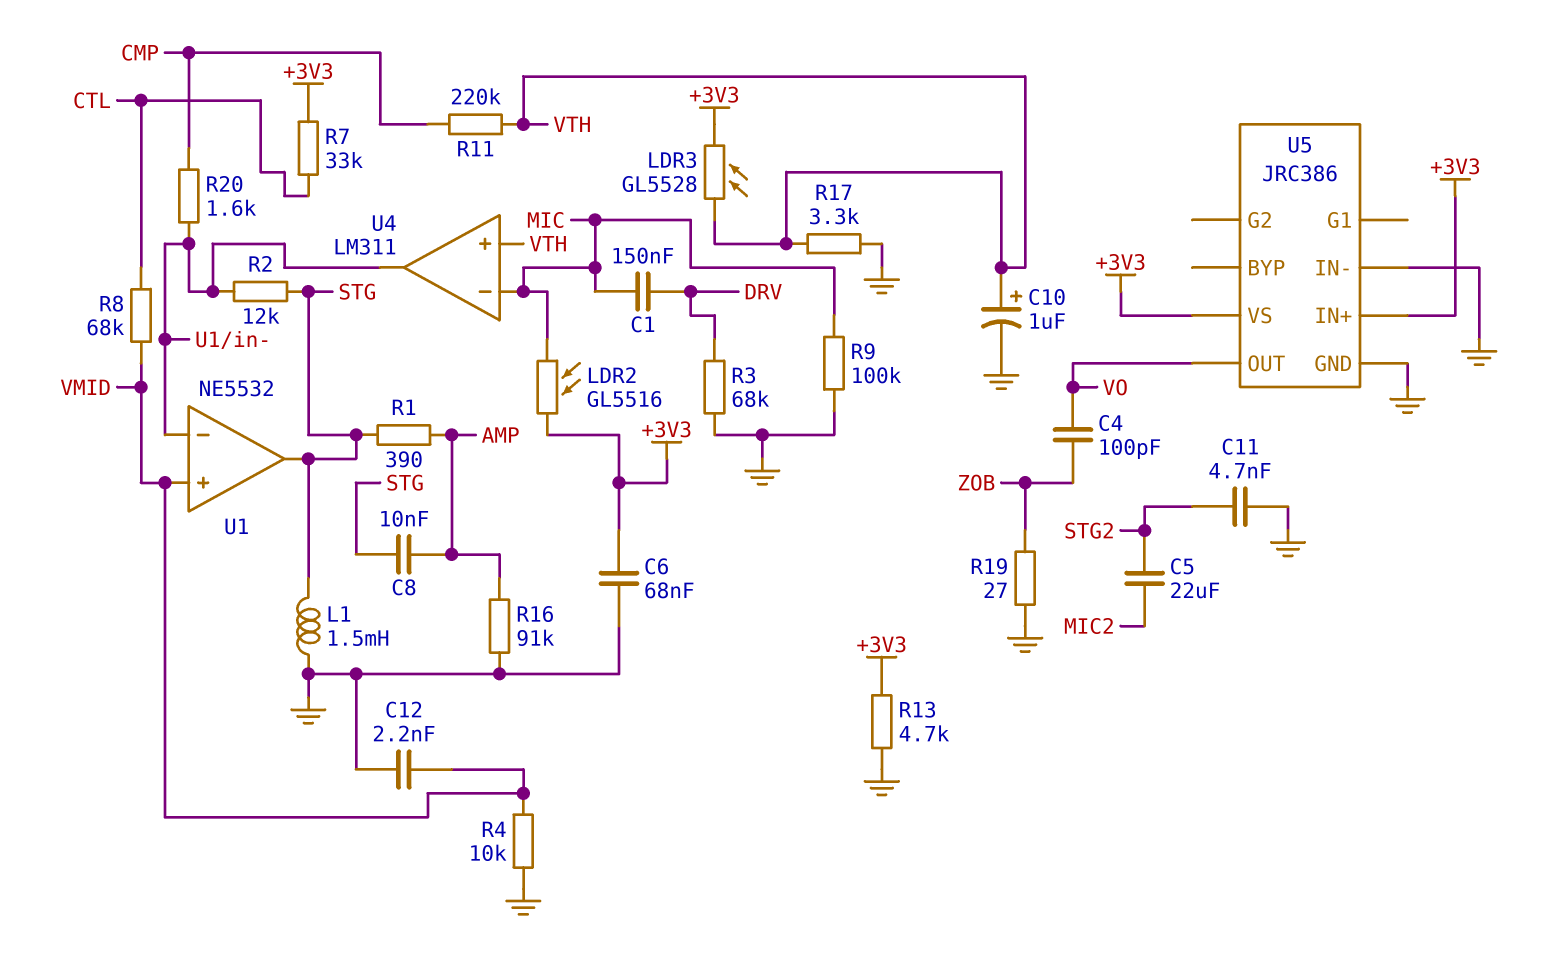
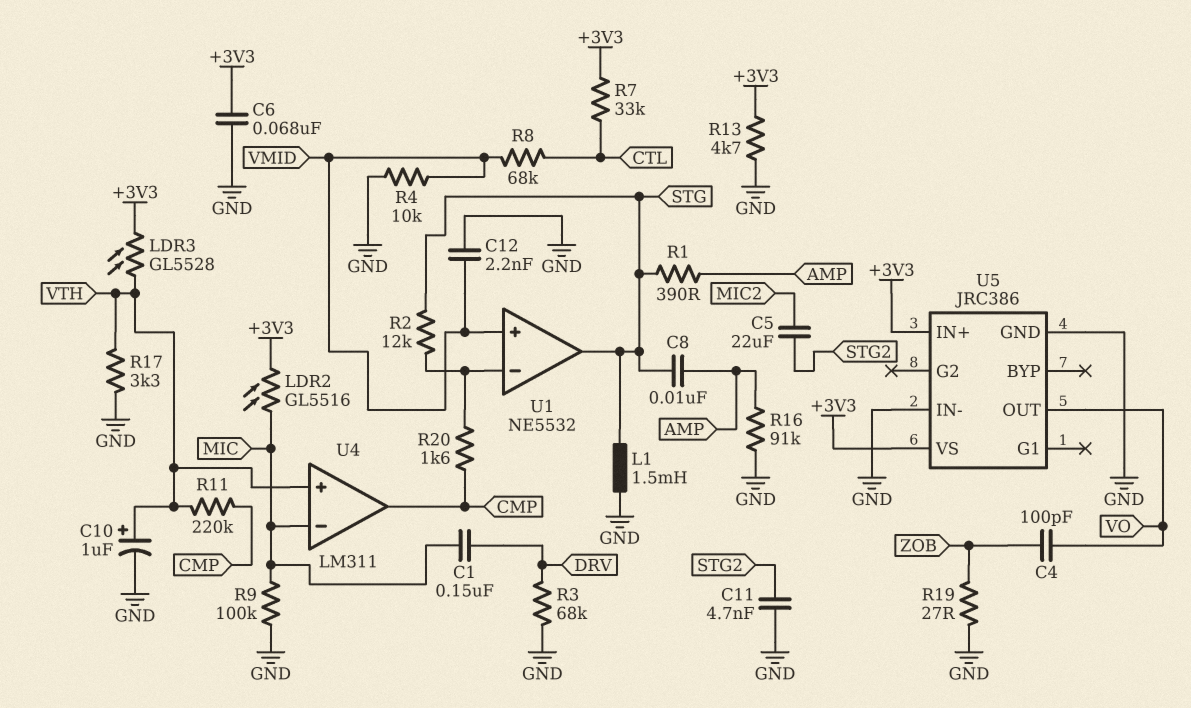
U4 pin out: U1/in- -> CMP

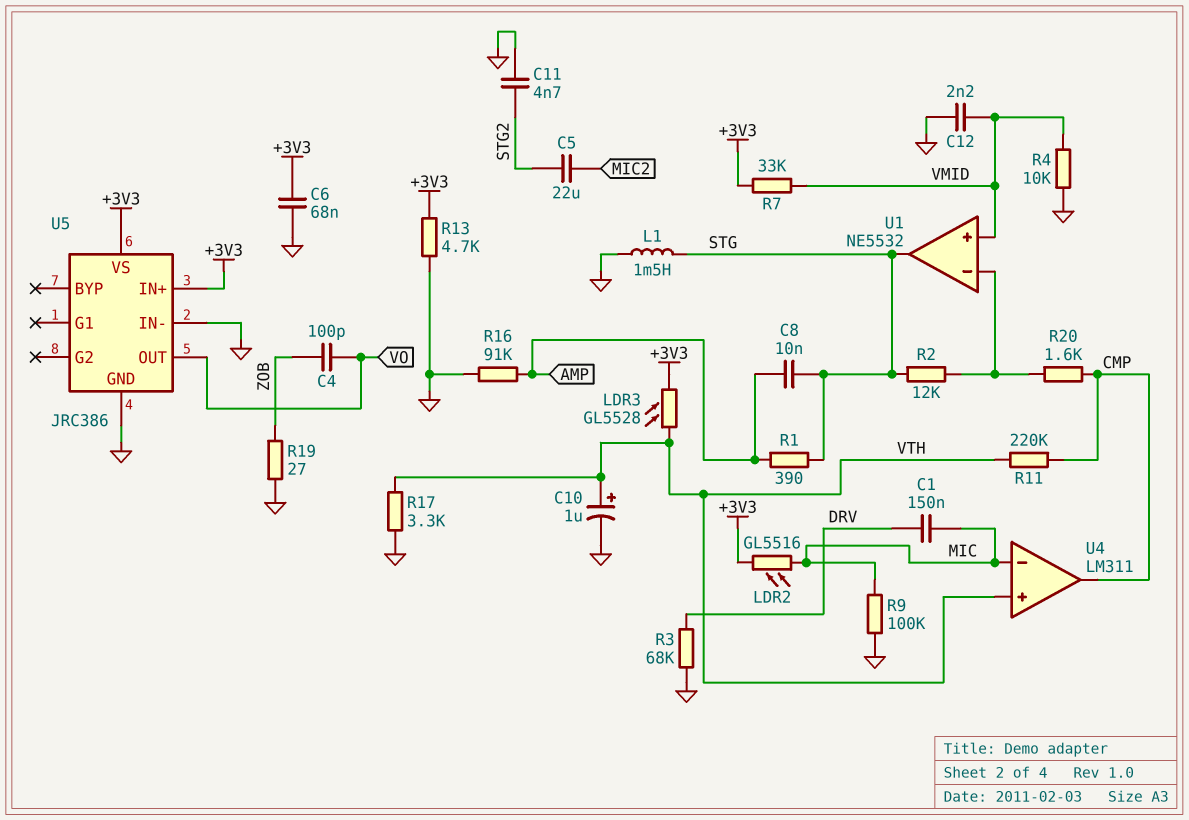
R7: 33k (+3V3, CTL) -> 33k (+3V3, VMID)
R8: 68k (CTL, VMID) -> none

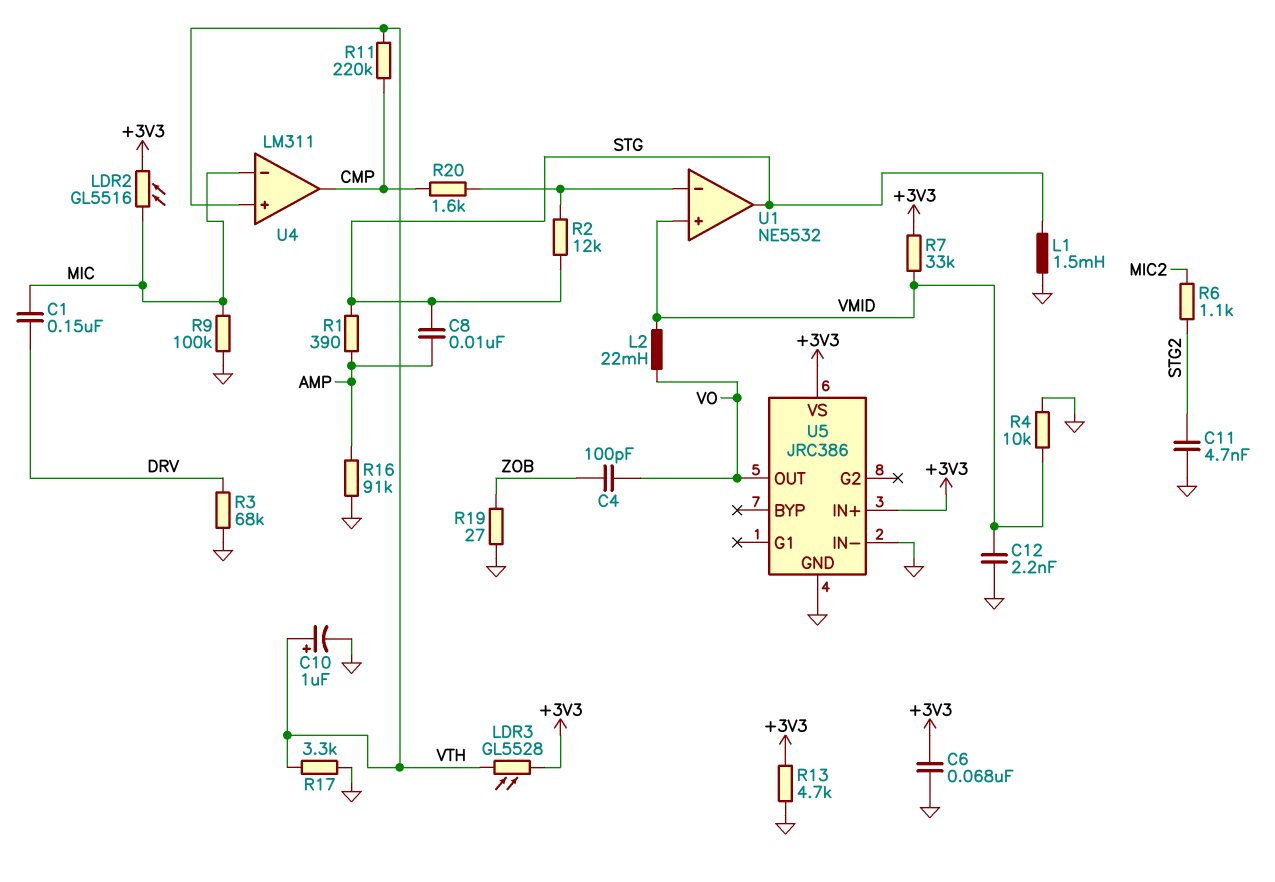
C5: 22uF (MIC2, STG2) -> none
L2: none -> 22mH (VMID, VO)
R6: none -> 1.1k (MIC2, STG2)

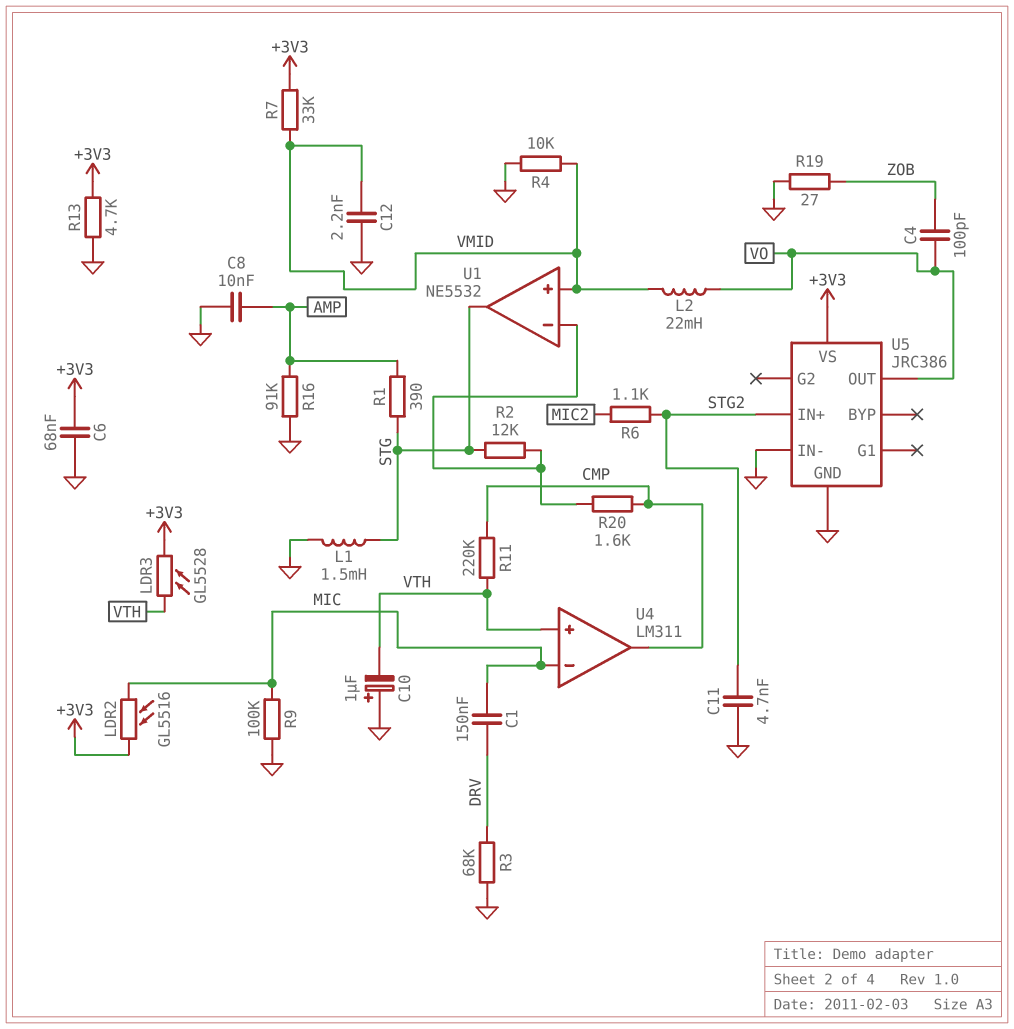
C8: 10nF (AMP, STG) -> 10nF (AMP, GND)
C10: 1uF (plus VTH, minus GND) -> 1uF (plus GND, minus VTH)
R17: 3.3k (GND, VTH) -> none
U5 pin IN+: +3V3 -> STG2

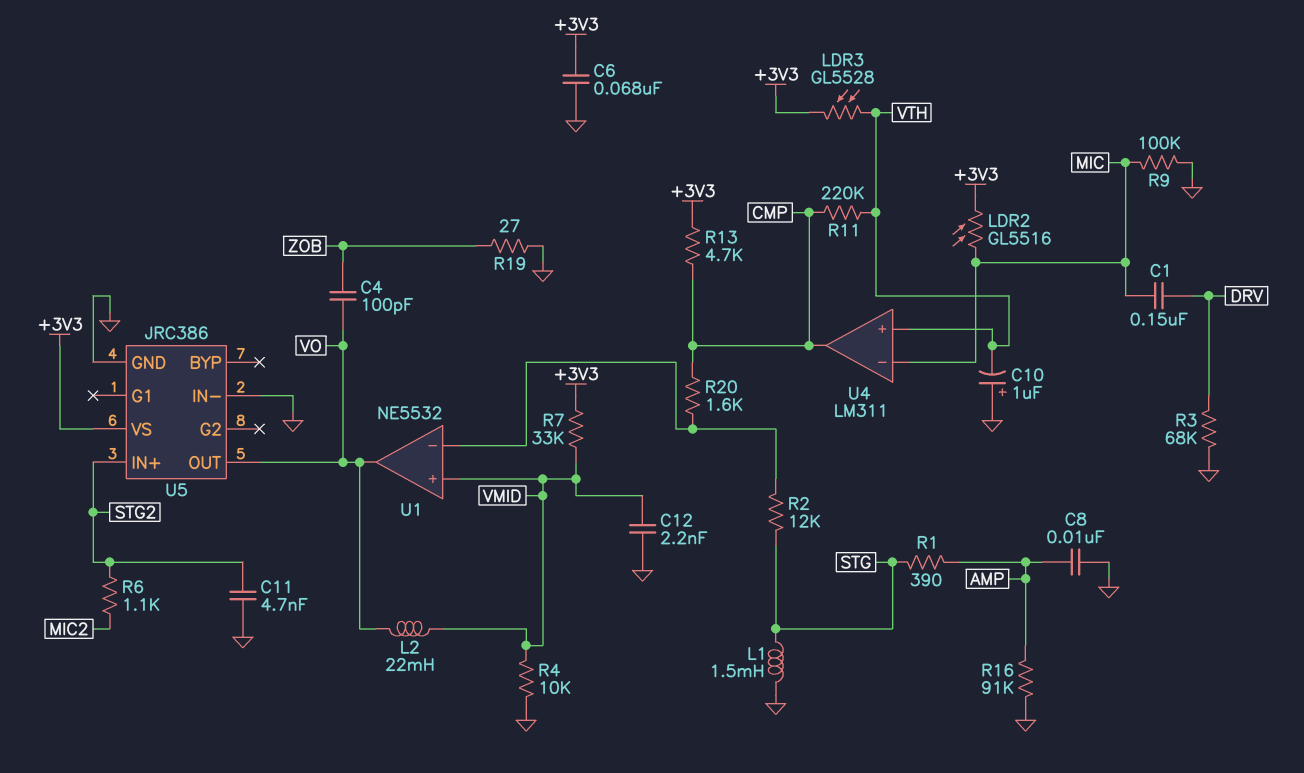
R13: 4.7k (+3V3, GND) -> 4.7k (+3V3, CMP)
U1 pin out: STG -> VO

